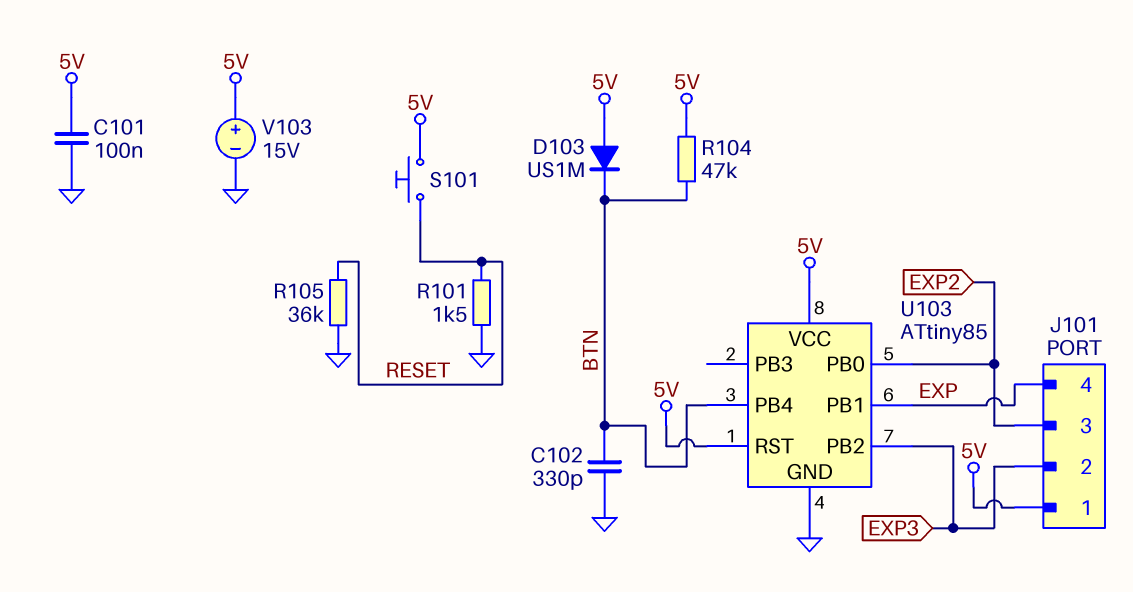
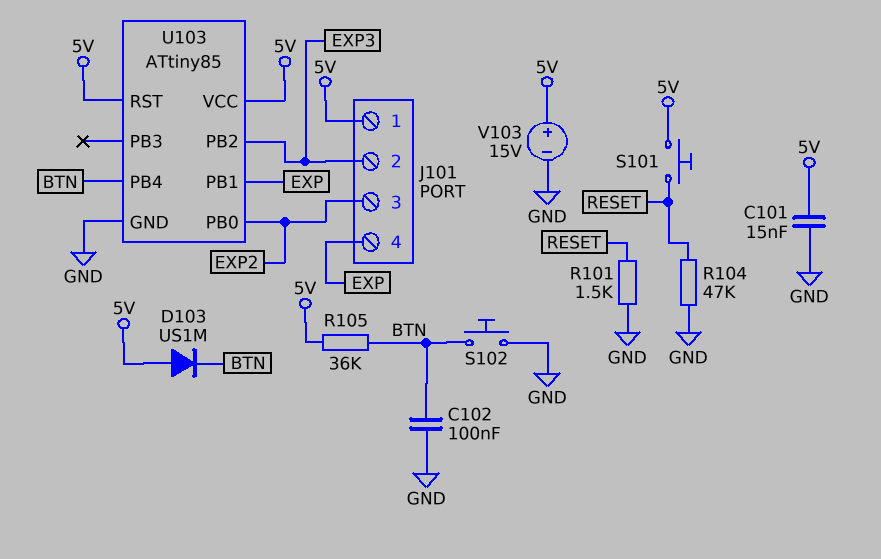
C101: 100nF (5V, GND) -> 15nF (5V, GND)
C102: 330pF (BTN, GND) -> 100nF (BTN, GND)
R104: 47k (5V, BTN) -> 47k (GND, RESET)
R105: 36k (GND, RESET) -> 36k (5V, BTN)
S102: none -> button (BTN, GND)

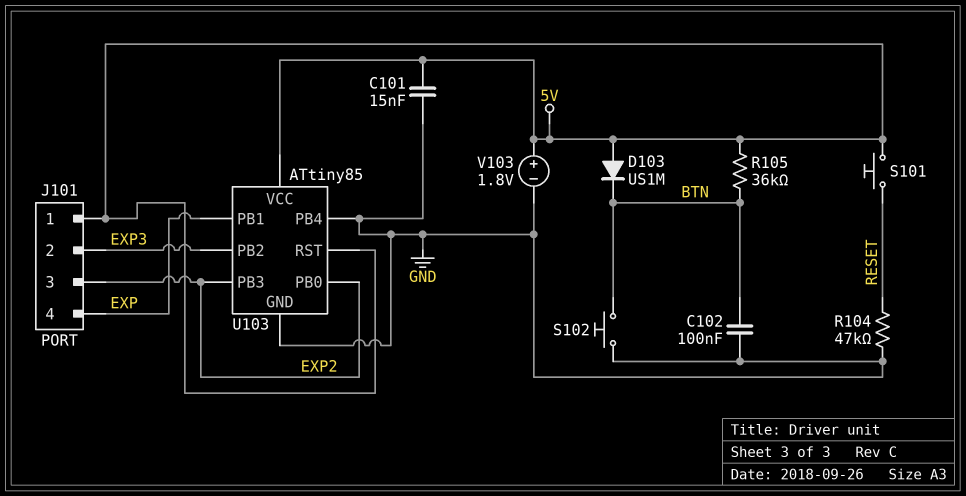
R101: 1.5k (GND, RESET) -> none
U103 pin PB3: none -> EXP2
U103 pin PB4: BTN -> GND
V103: 15V (plus 5V, minus GND) -> 1.8V (plus 5V, minus GND)

